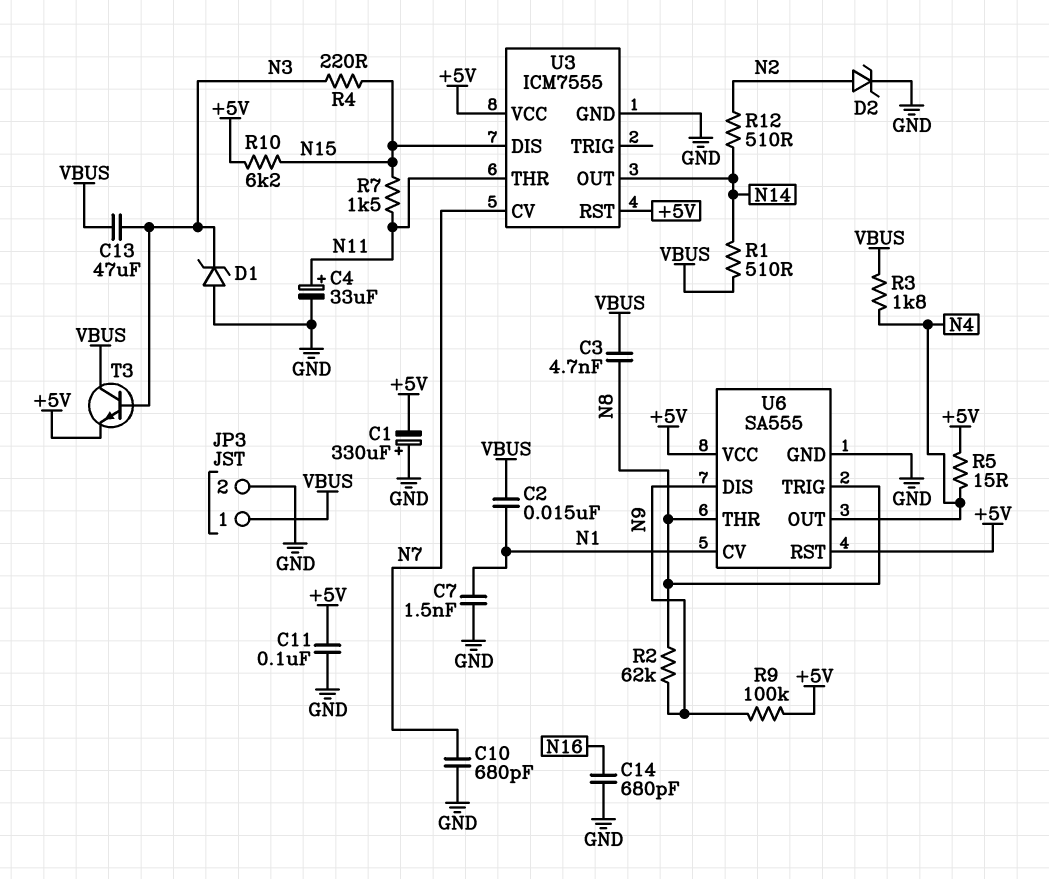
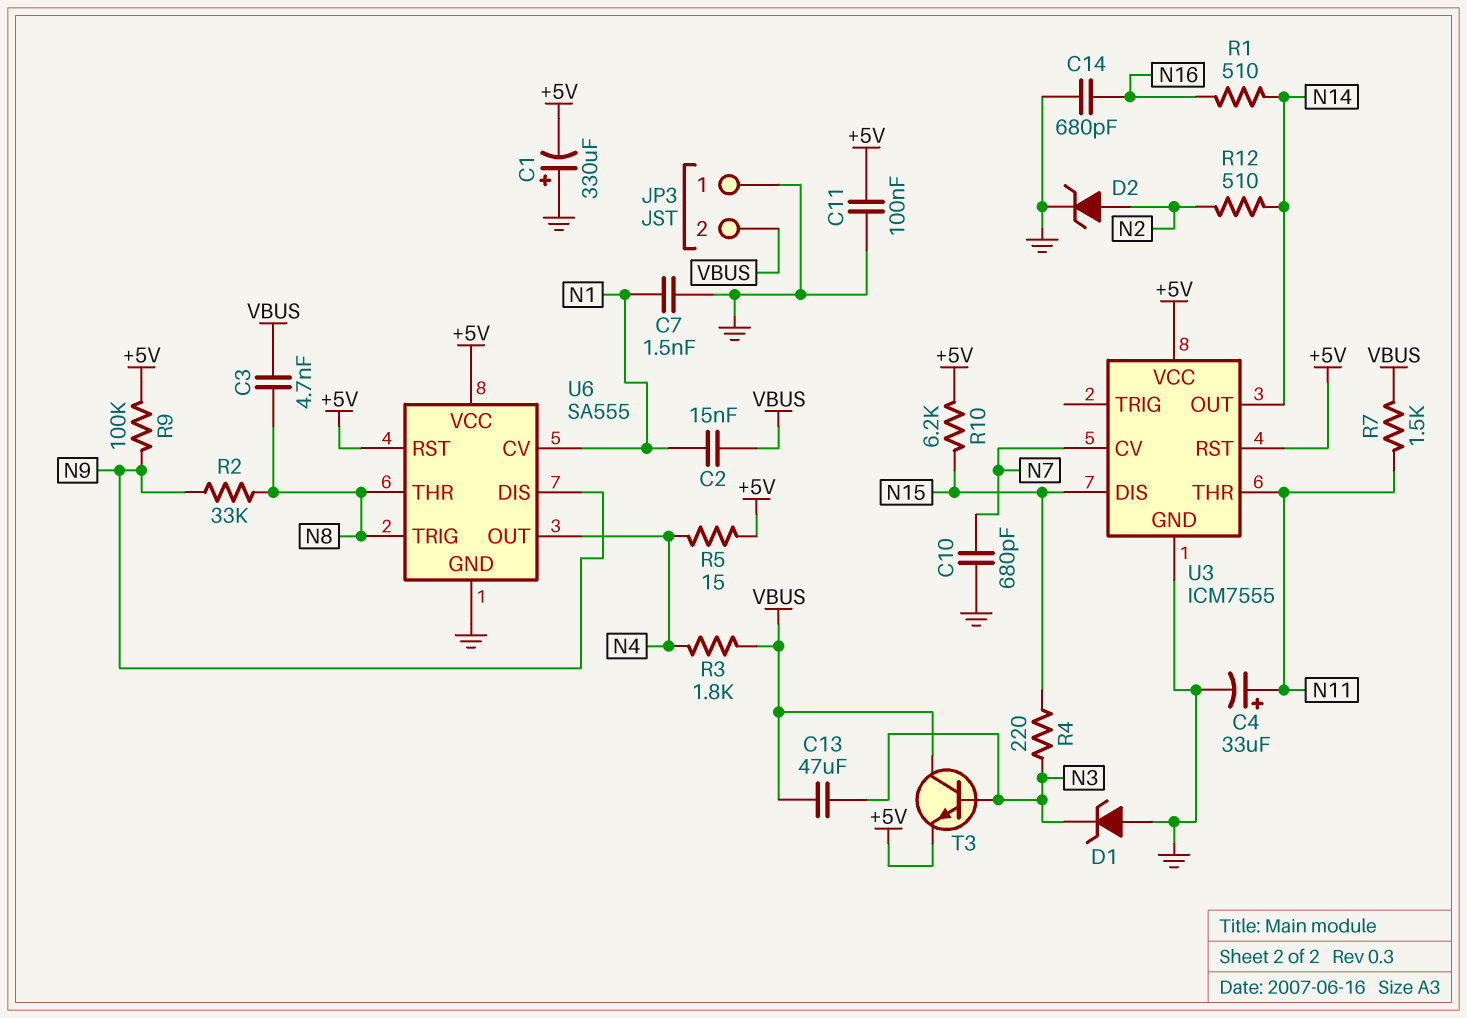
JP3 pin 1: VBUS -> GND
JP3 pin 2: GND -> VBUS
R1: 510 (N14, VBUS) -> 510 (N14, N16)
R2: 62k (N8, N9) -> 33k (N8, N9)
R7: 1.5k (N11, N15) -> 1.5k (N11, VBUS)

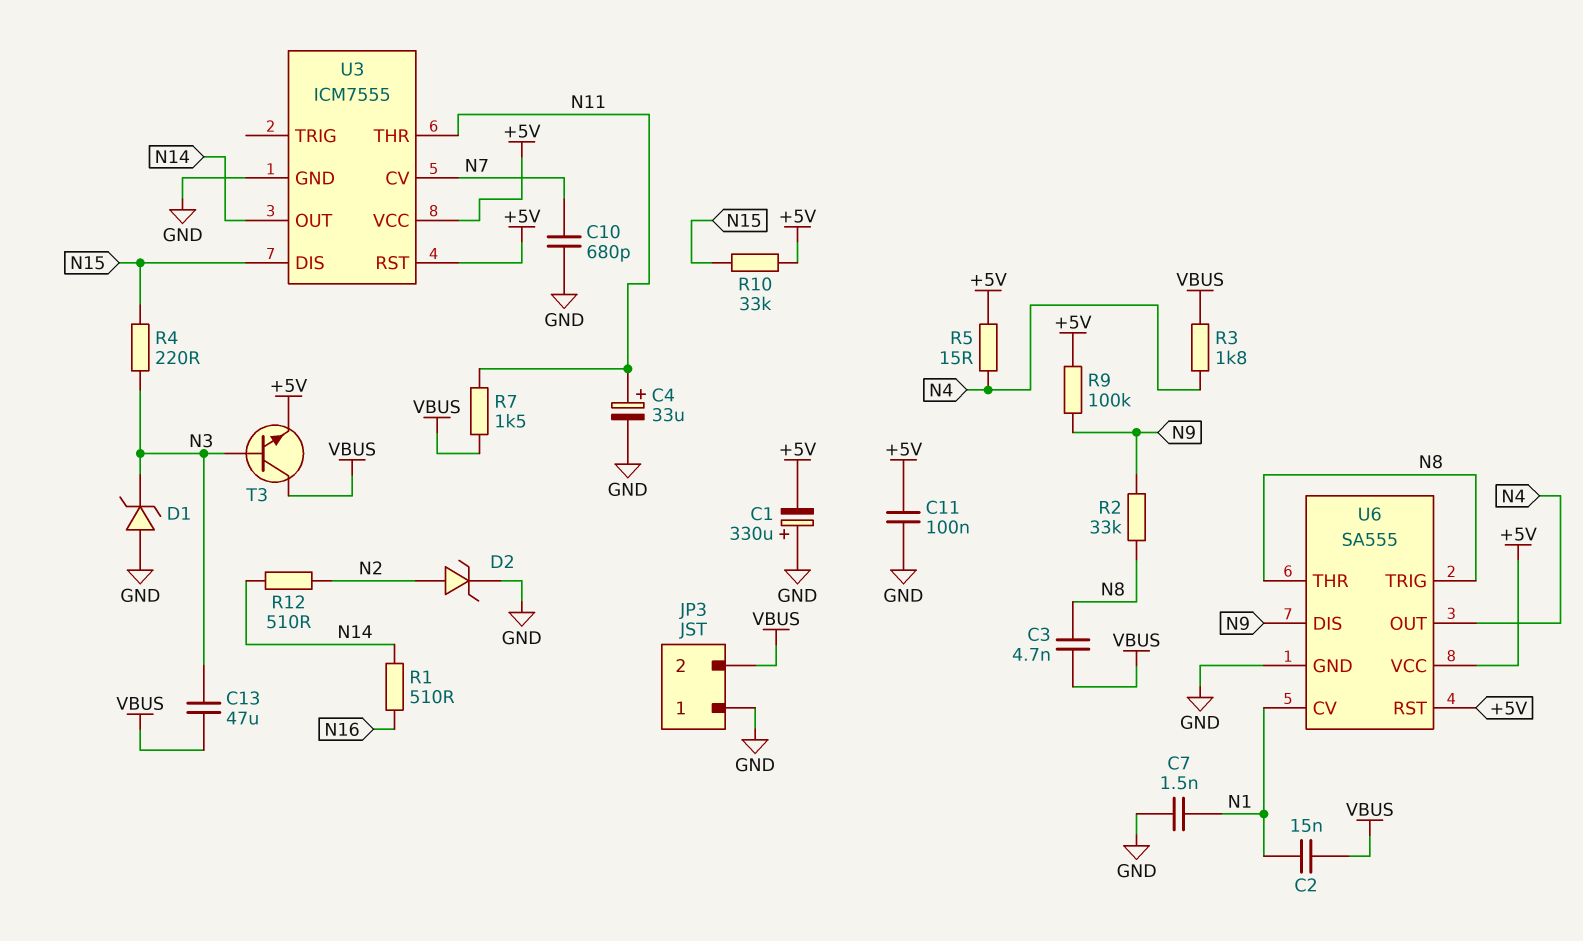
C14: 680pF (GND, N16) -> none
R10: 6.2k (+5V, N15) -> 33k (+5V, N15)

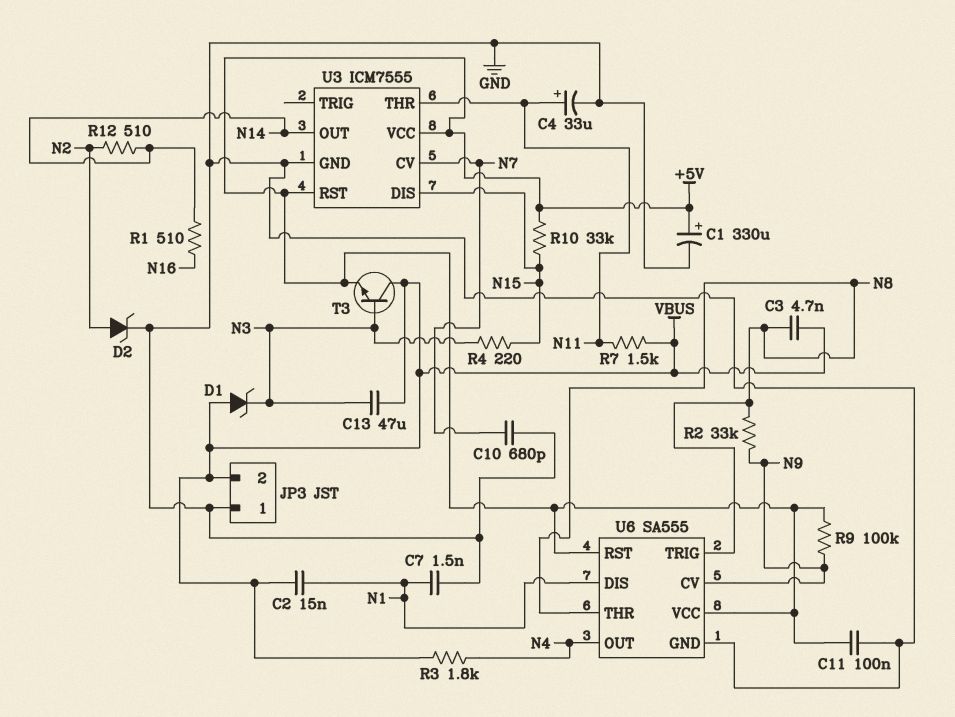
C1: 330uF (plus GND, minus +5V) -> 330uF (plus +5V, minus GND)
D1: zener (A GND, K N3) -> zener (A VBUS, K N3)
R5: 15 (+5V, N4) -> none
U6 pin CV: N1 -> N9
U6 pin DIS: N9 -> N1

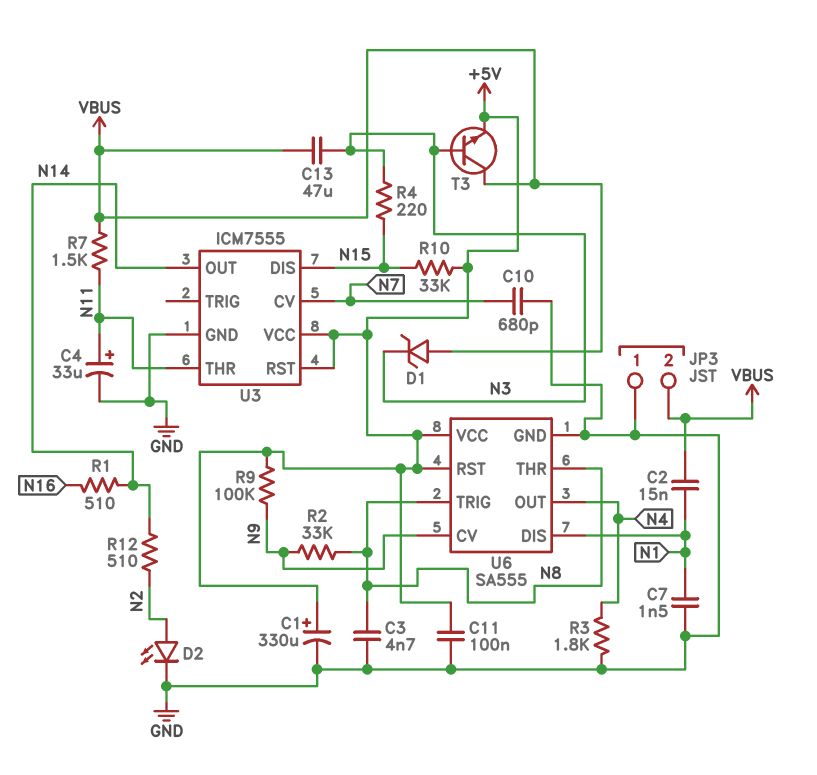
C3: 4.7nF (N8, VBUS) -> 4.7nF (GND, N8)
D2: zener (A N2, K GND) -> LED (A N2, K GND)
R3: 1.8k (N4, VBUS) -> 1.8k (GND, N4)

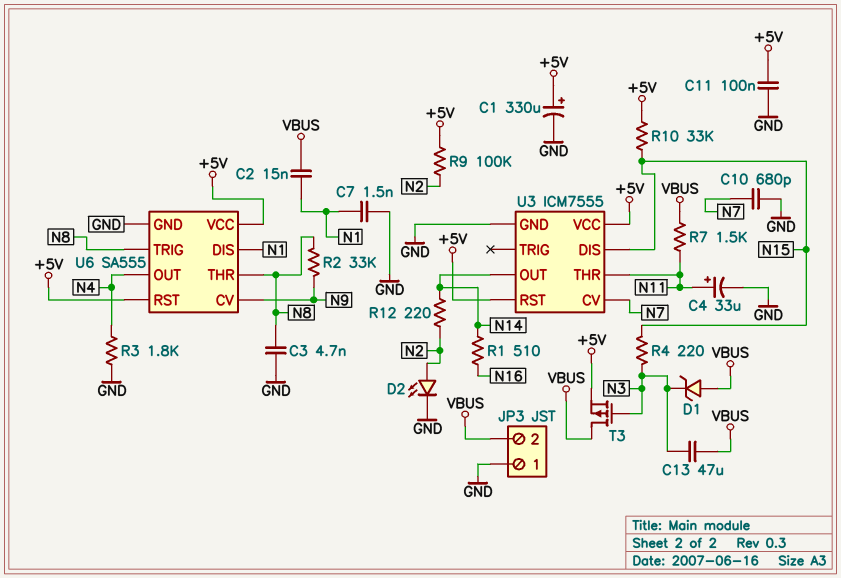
R9: 100k (+5V, N9) -> 100k (+5V, N2)
R12: 510 (N2, N14) -> 220 (N2, N14)
T3: NPN (B N3, C VBUS, E +5V) -> PMOS (G N3, D VBUS, S +5V)

